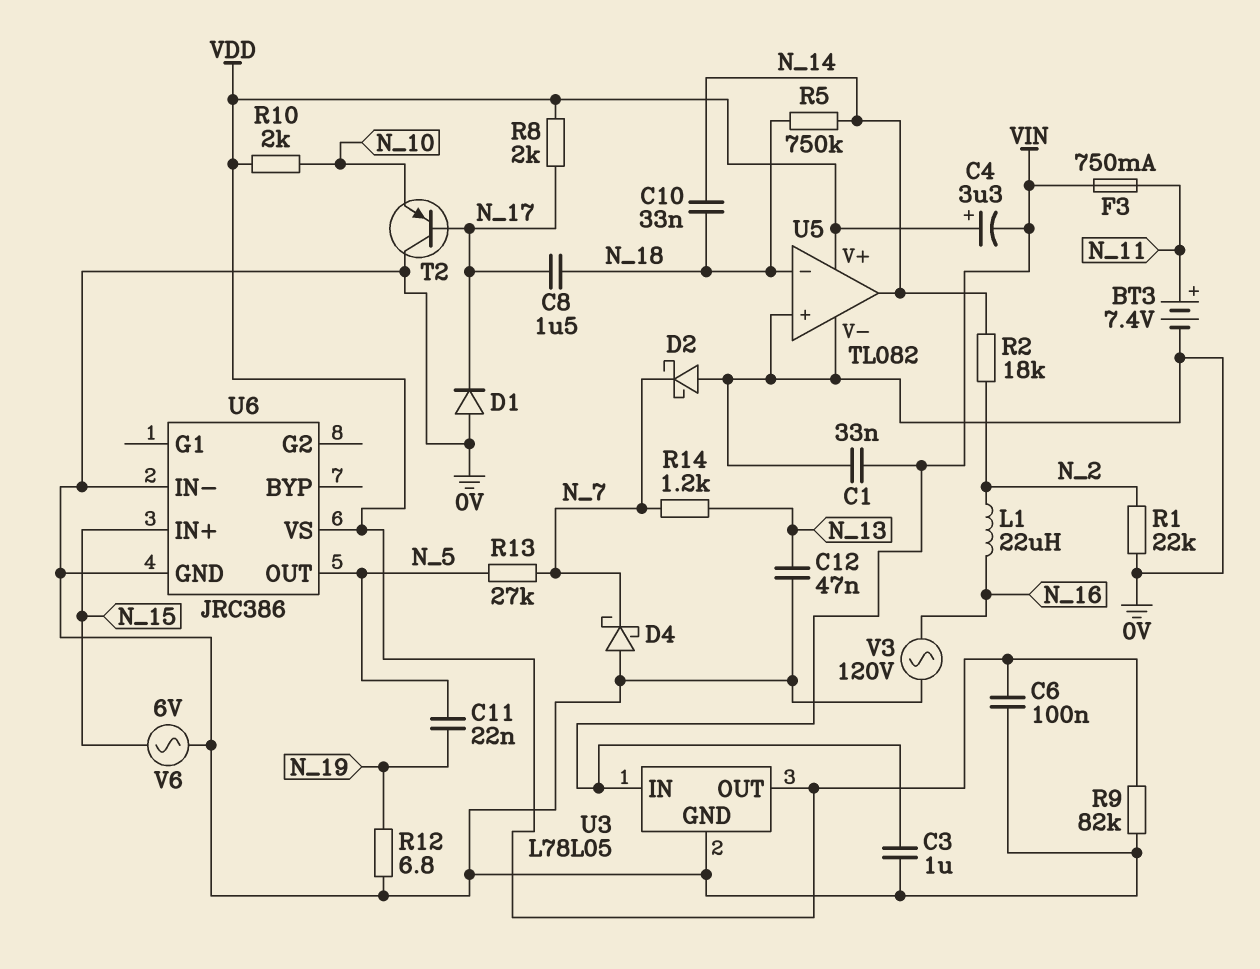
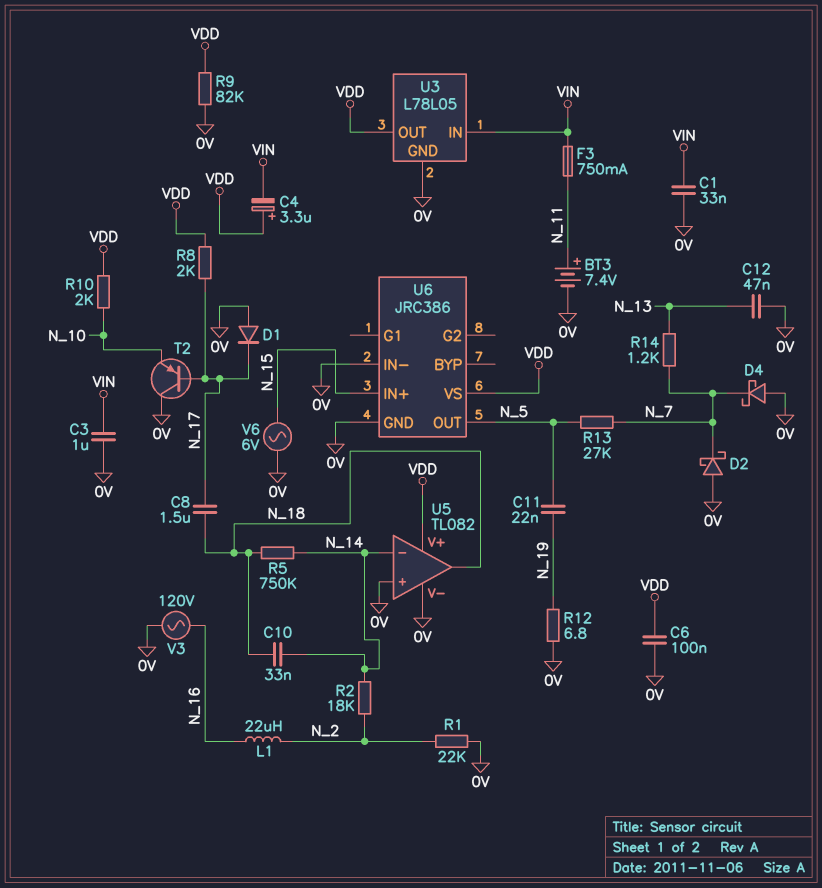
U5 pin in-: N_18 -> N_14
U5 pin out: N_14 -> N_18

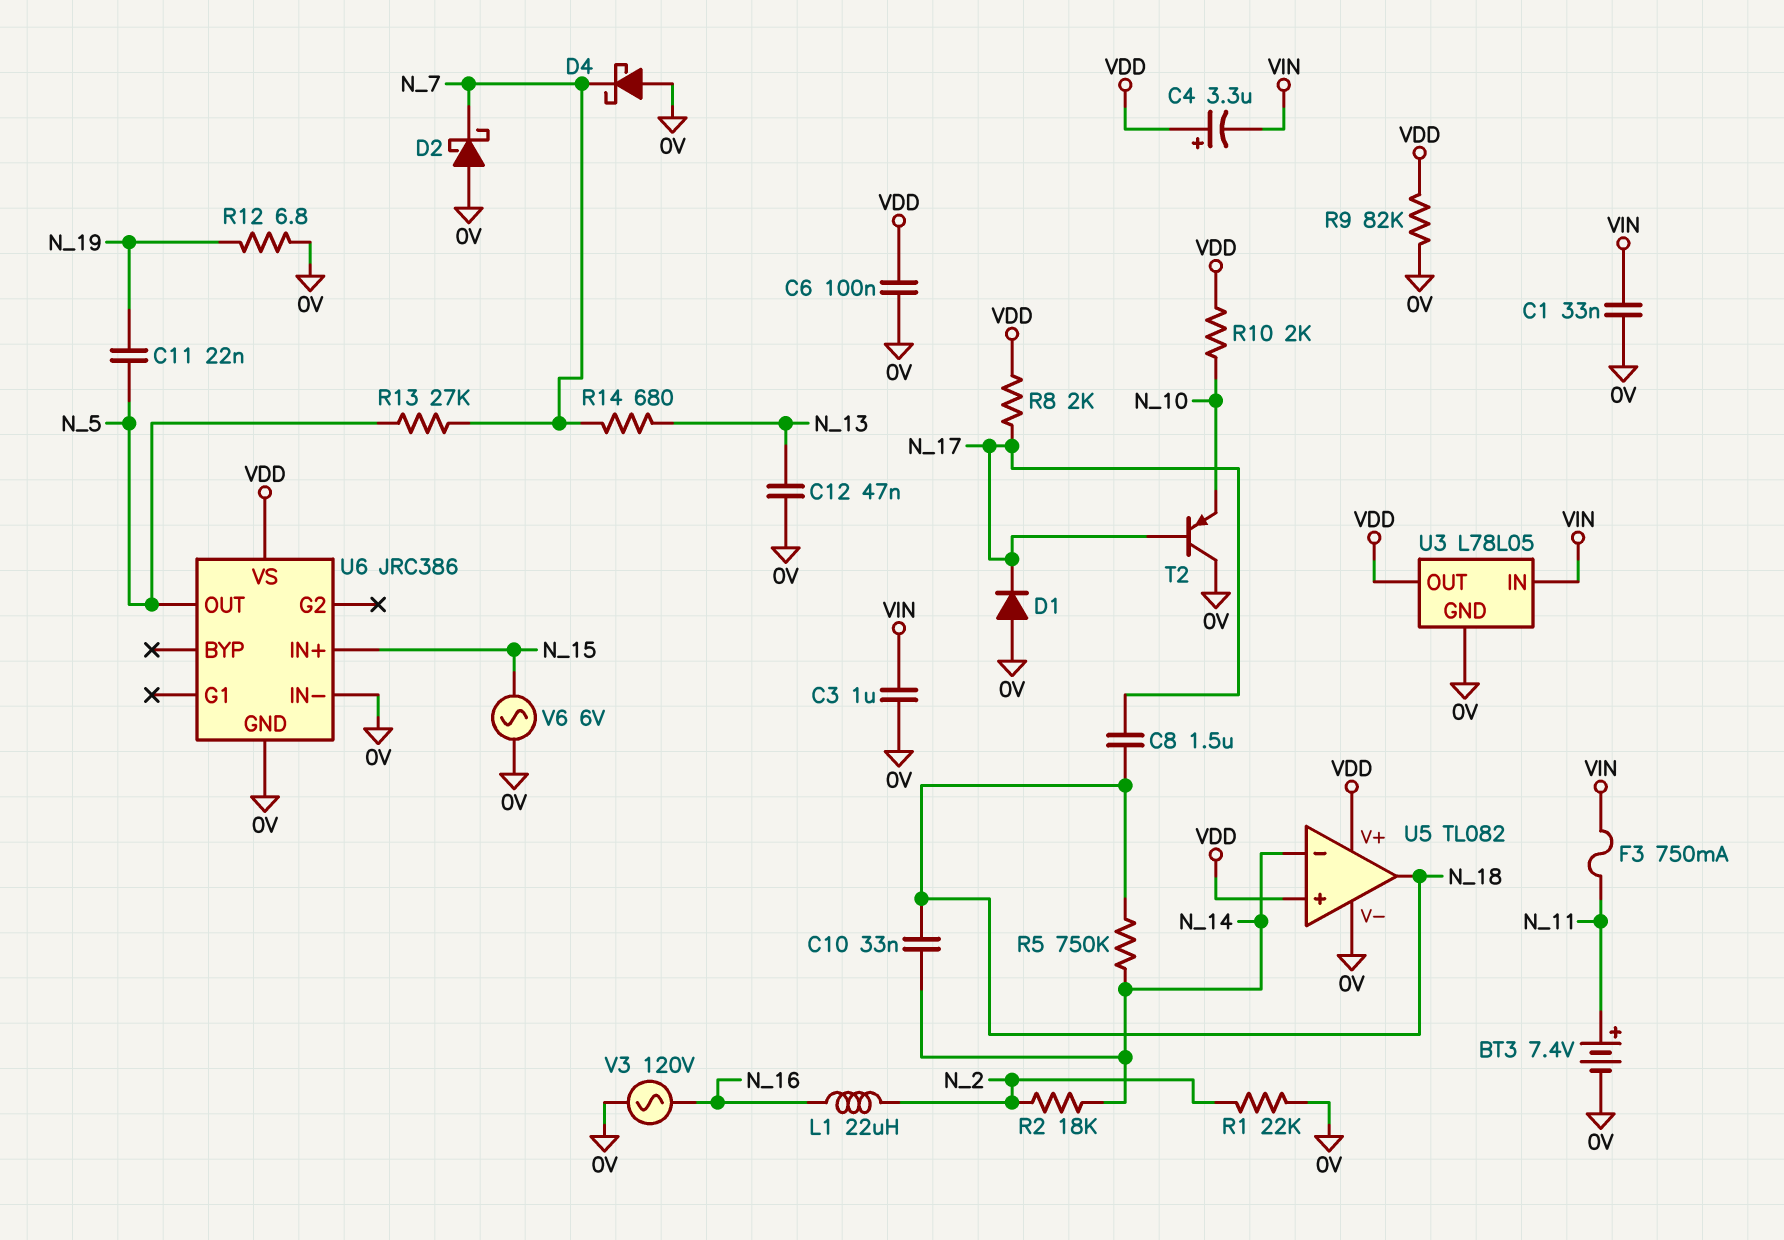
R14: 1.2k (N_7, N_13) -> 680 (N_7, N_13)
U5 pin in+: 0V -> VDD

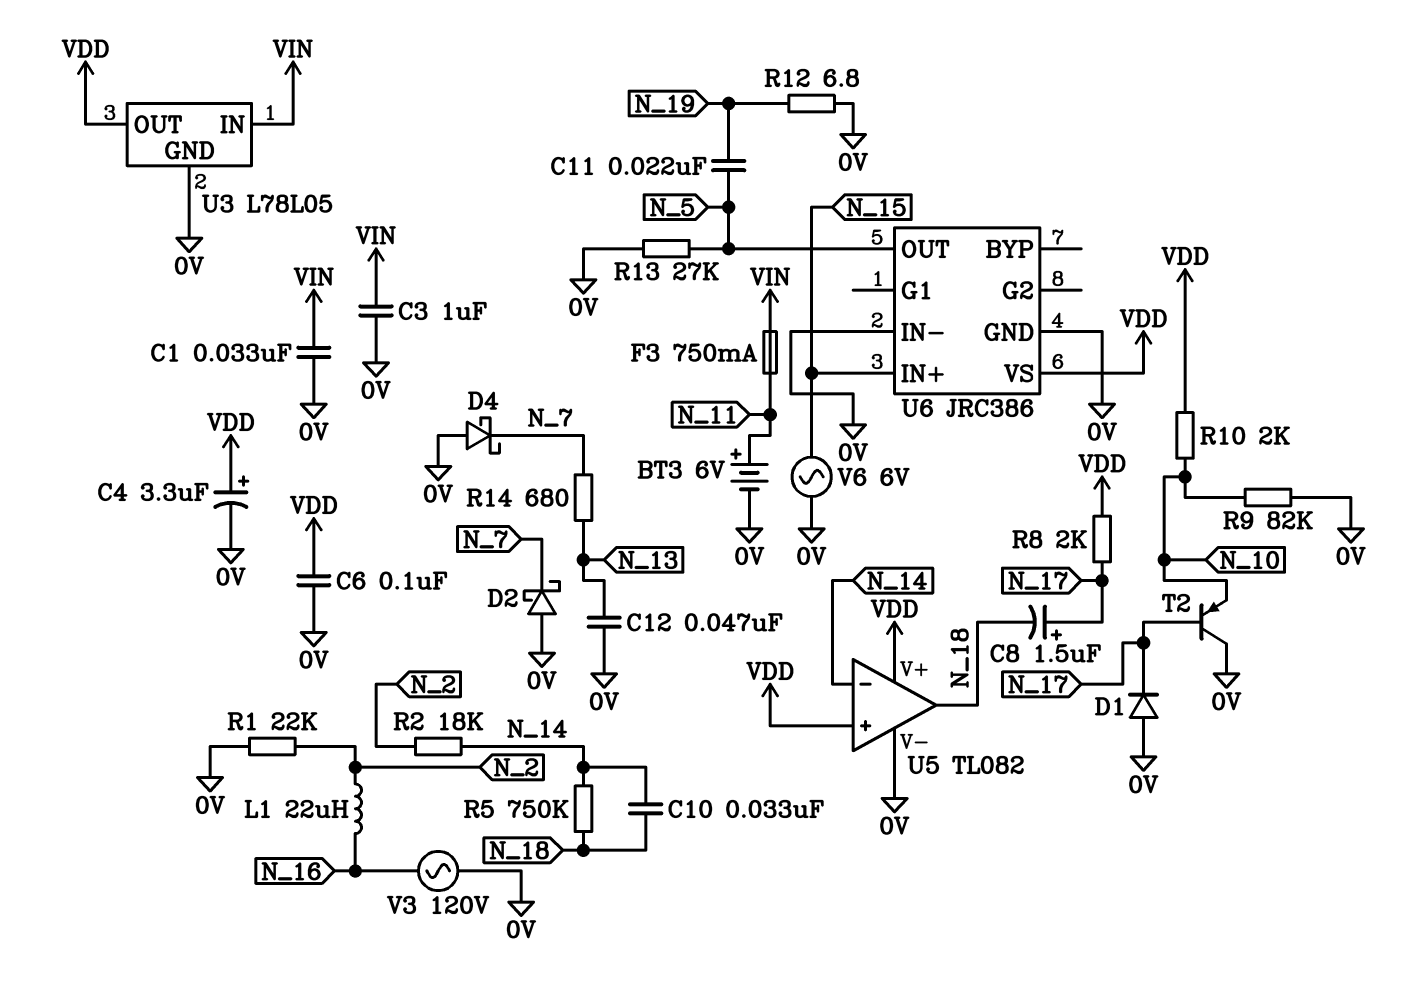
BT3: 7.4V (plus N_11, minus 0V) -> 6V (plus N_11, minus 0V)
C4: 3.3uF (plus VDD, minus VIN) -> 3.3uF (plus VDD, minus 0V)
C8: 1.5uF (N_17, N_18) -> 1.5uF (plus N_17, minus N_18)
R9: 82k (0V, VDD) -> 82k (0V, N_10)
R13: 27k (N_5, N_7) -> 27k (0V, N_5)

